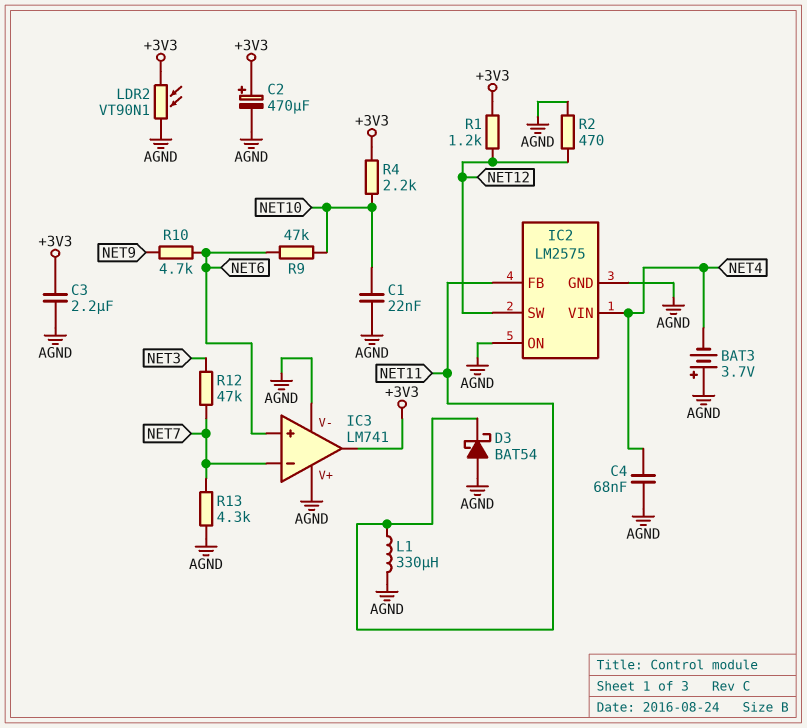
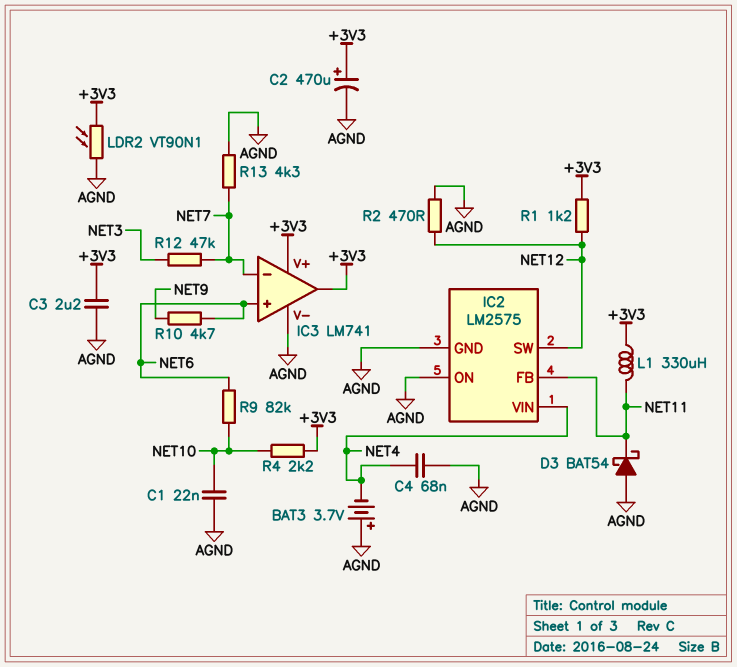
IC3 pin V+: AGND -> +3V3
L1: 330uH (AGND, NET11) -> 330uH (+3V3, NET11)
R9: 47k (NET6, NET10) -> 82k (NET6, NET10)

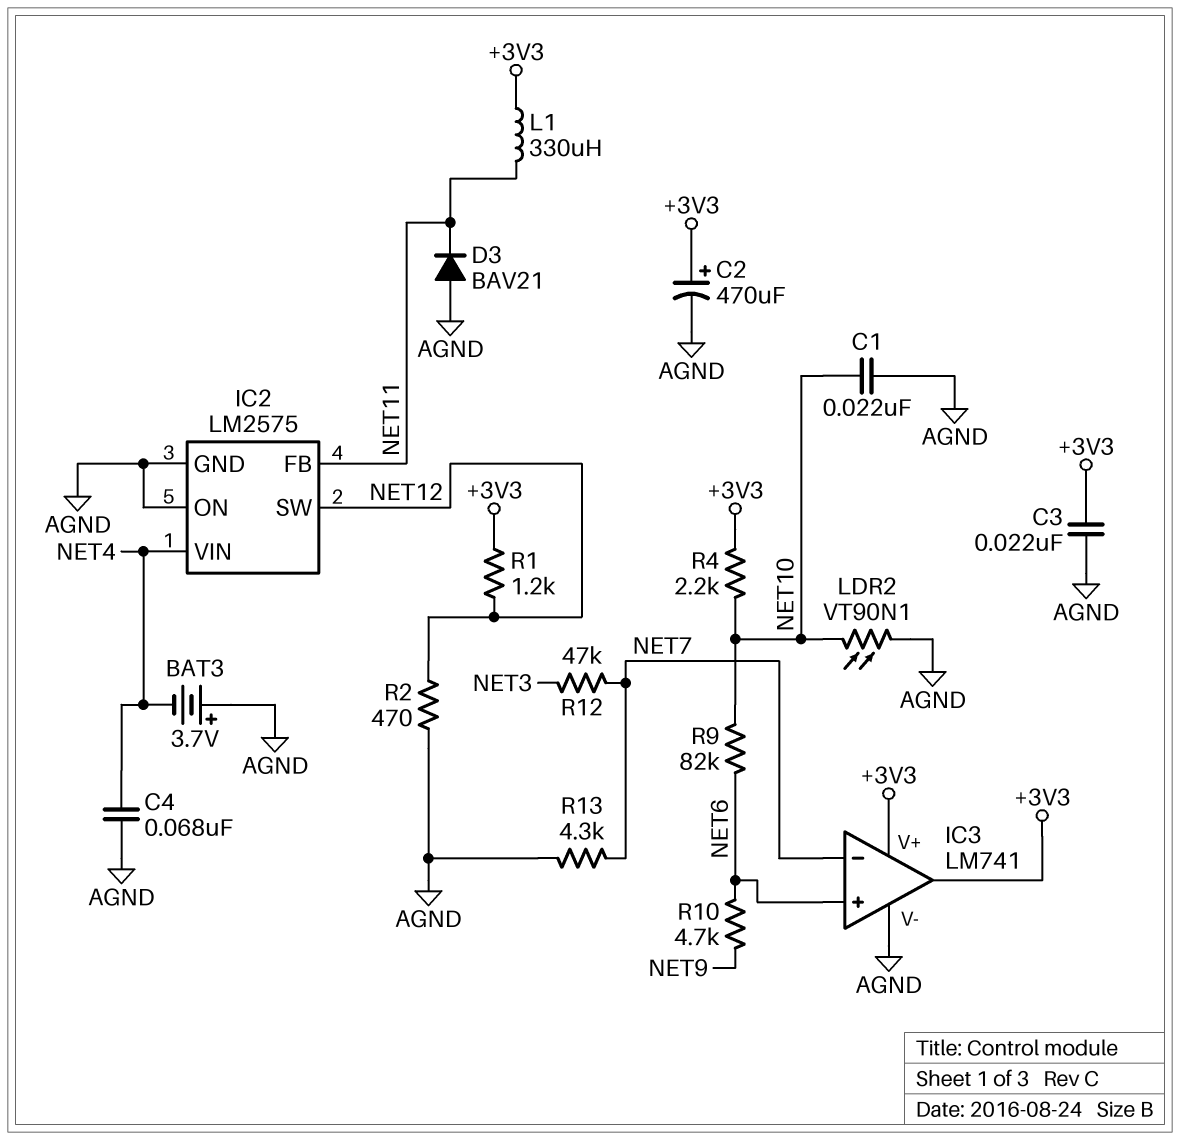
C3: 2.2uF (+3V3, AGND) -> 22nF (+3V3, AGND)
D3: schottky BAT54 (A AGND, K NET11) -> diode BAV21 (A AGND, K NET11)
LDR2: VT90N1 (+3V3, AGND) -> VT90N1 (AGND, NET10)

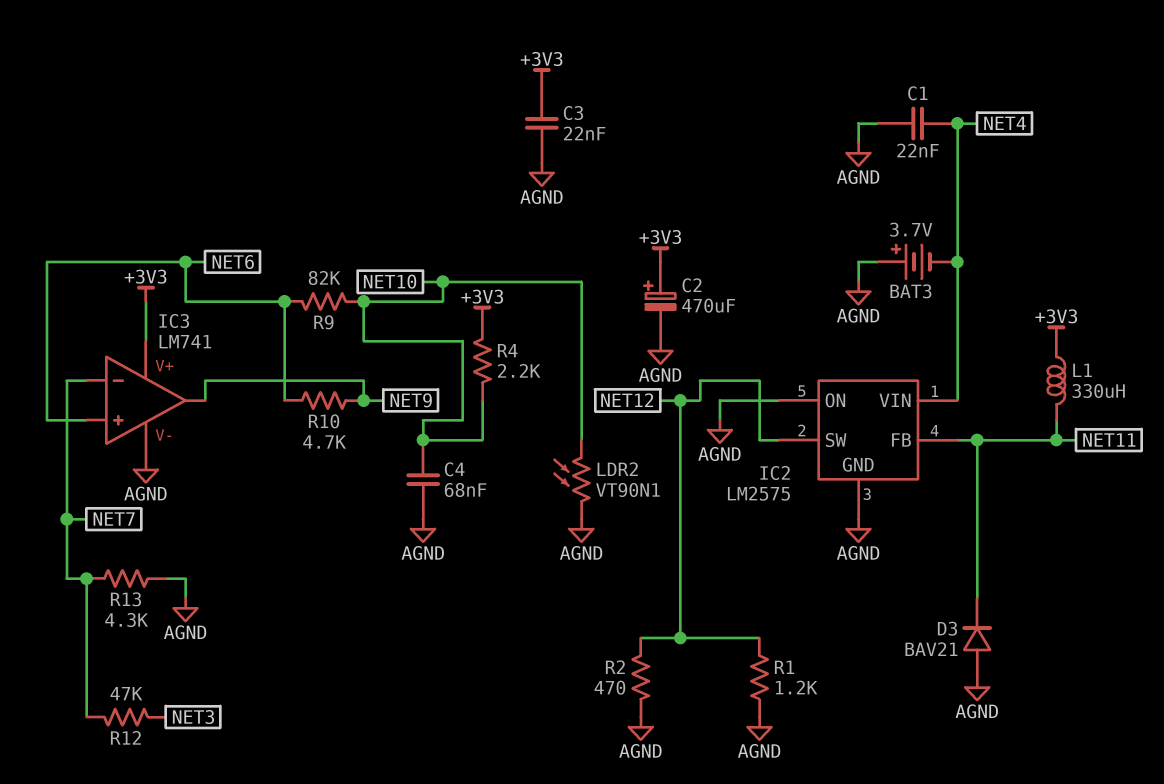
C1: 22nF (AGND, NET10) -> 22nF (AGND, NET4)
C4: 68nF (AGND, NET4) -> 68nF (AGND, NET10)
IC3 pin out: +3V3 -> NET9
R1: 1.2k (+3V3, NET12) -> 1.2k (AGND, NET12)

